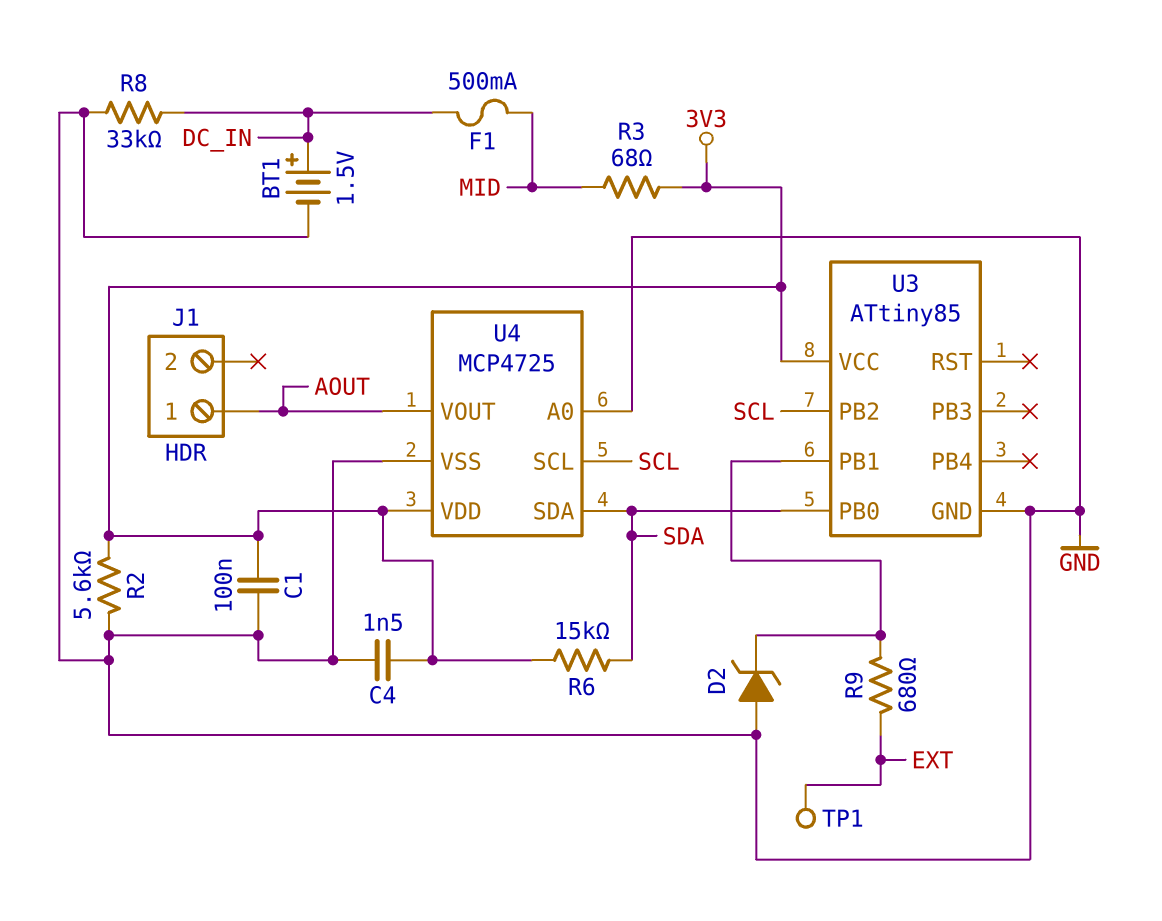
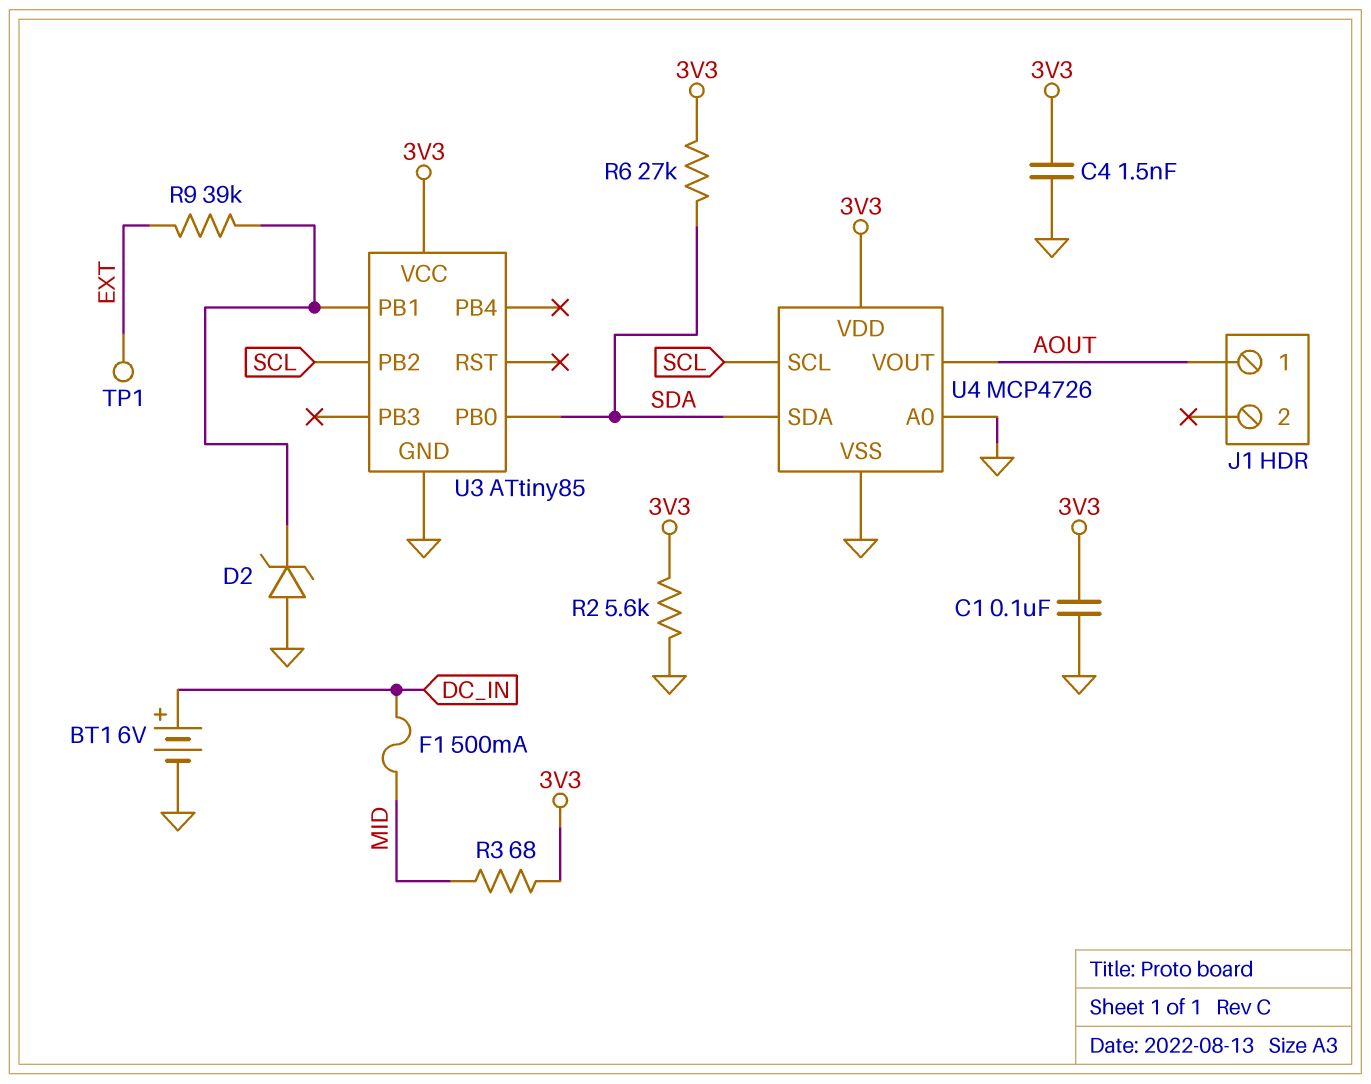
BT1: 1.5V (plus DC_IN, minus GND) -> 6V (plus DC_IN, minus GND)
R6: 15k (3V3, SDA) -> 27k (3V3, SDA)
R8: 33k (DC_IN, GND) -> none
R9: 680 (EXT, U3/PB1) -> 39k (EXT, U3/PB1)
U4: MCP4725 -> MCP4726

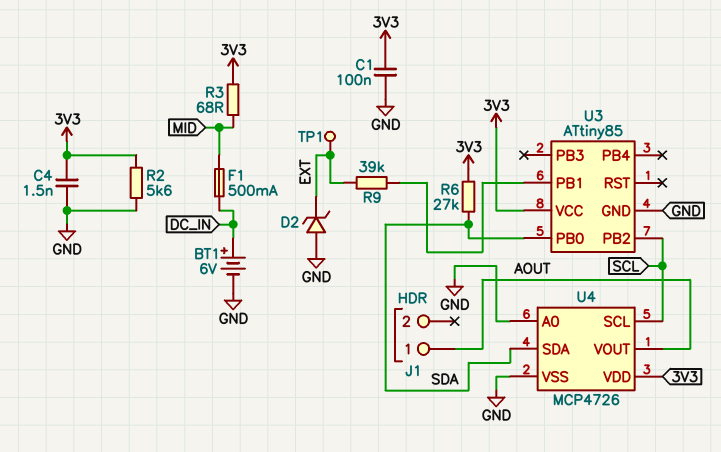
D2: zener (A GND, K U3/PB1) -> zener (A GND, K EXT)

